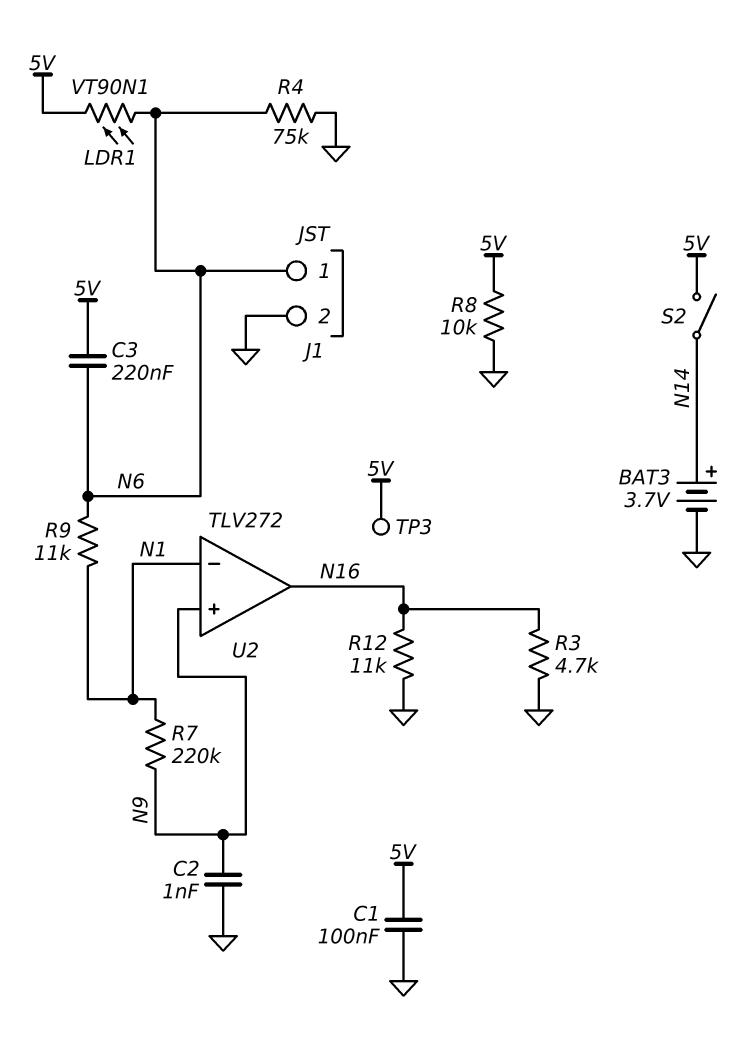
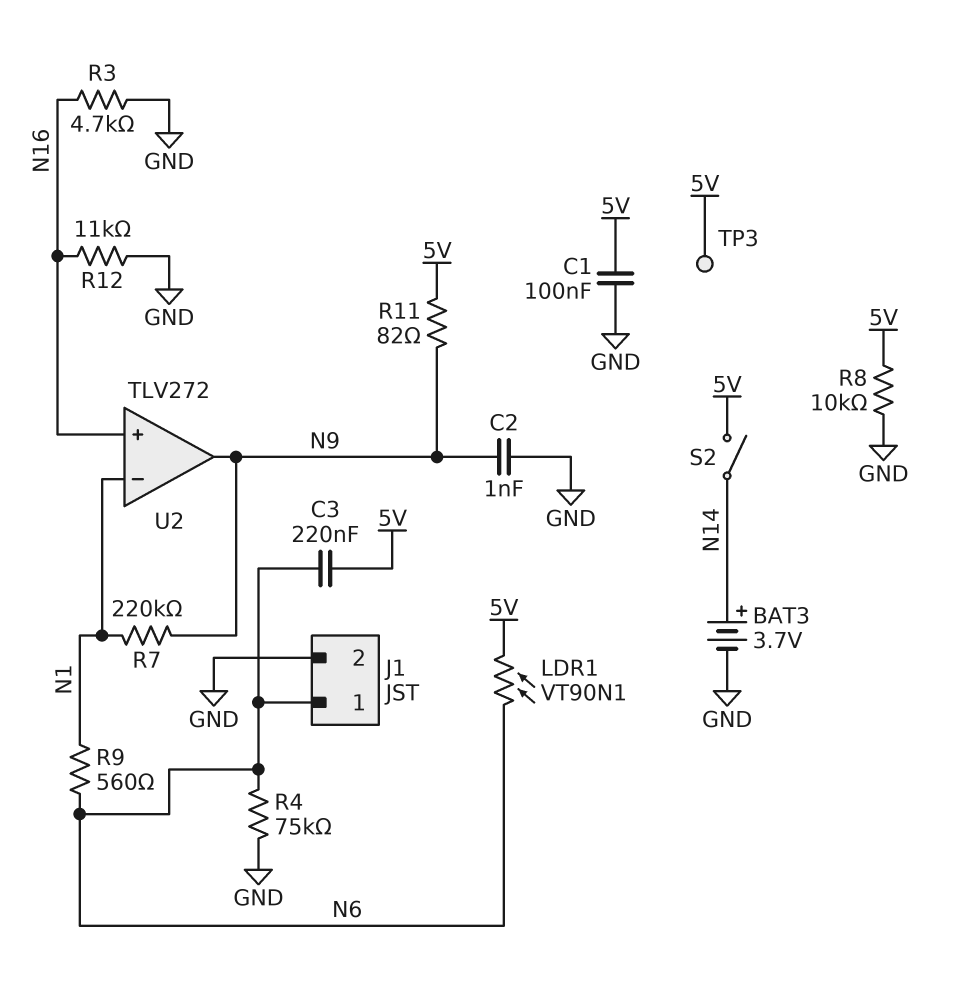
R9: 11k (N1, N6) -> 560 (N1, N6)
R11: none -> 82 (5V, N9)
U2 pin in+: N9 -> N16
U2 pin out: N16 -> N9

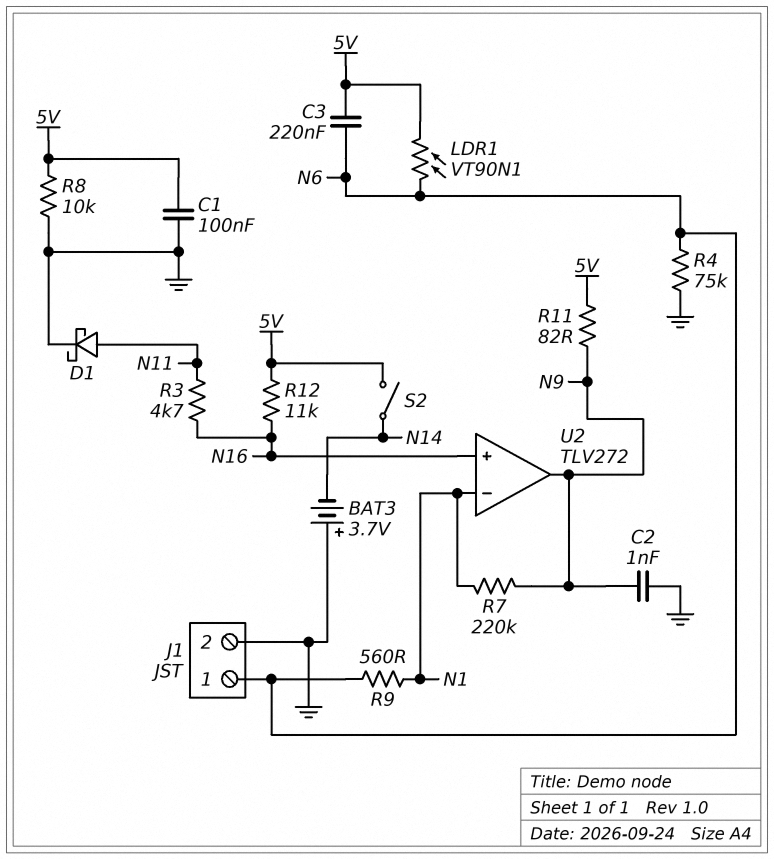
BAT3: 3.7V (plus N14, minus GND) -> 3.7V (plus GND, minus N14)
D1: none -> schottky (A N11, K GND)
R3: 4.7k (GND, N16) -> 4.7k (N11, N16)
R12: 11k (GND, N16) -> 11k (5V, N16)
TP3: test point (5V) -> none

